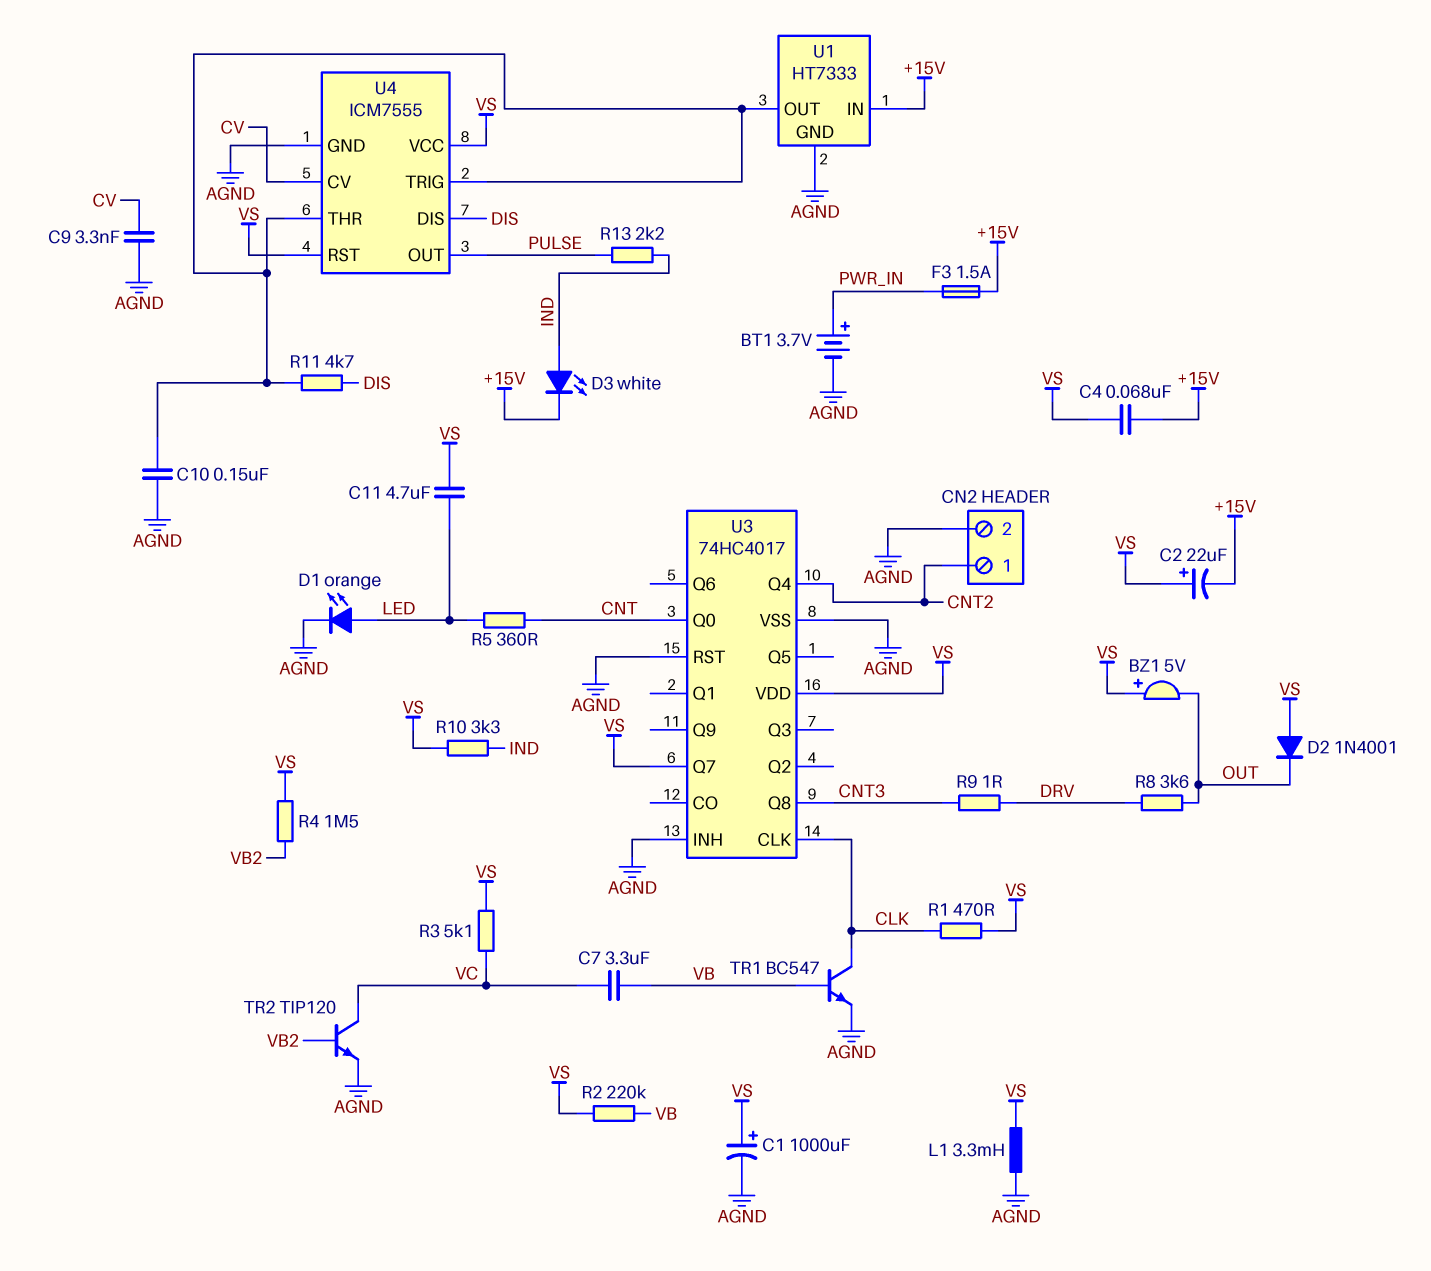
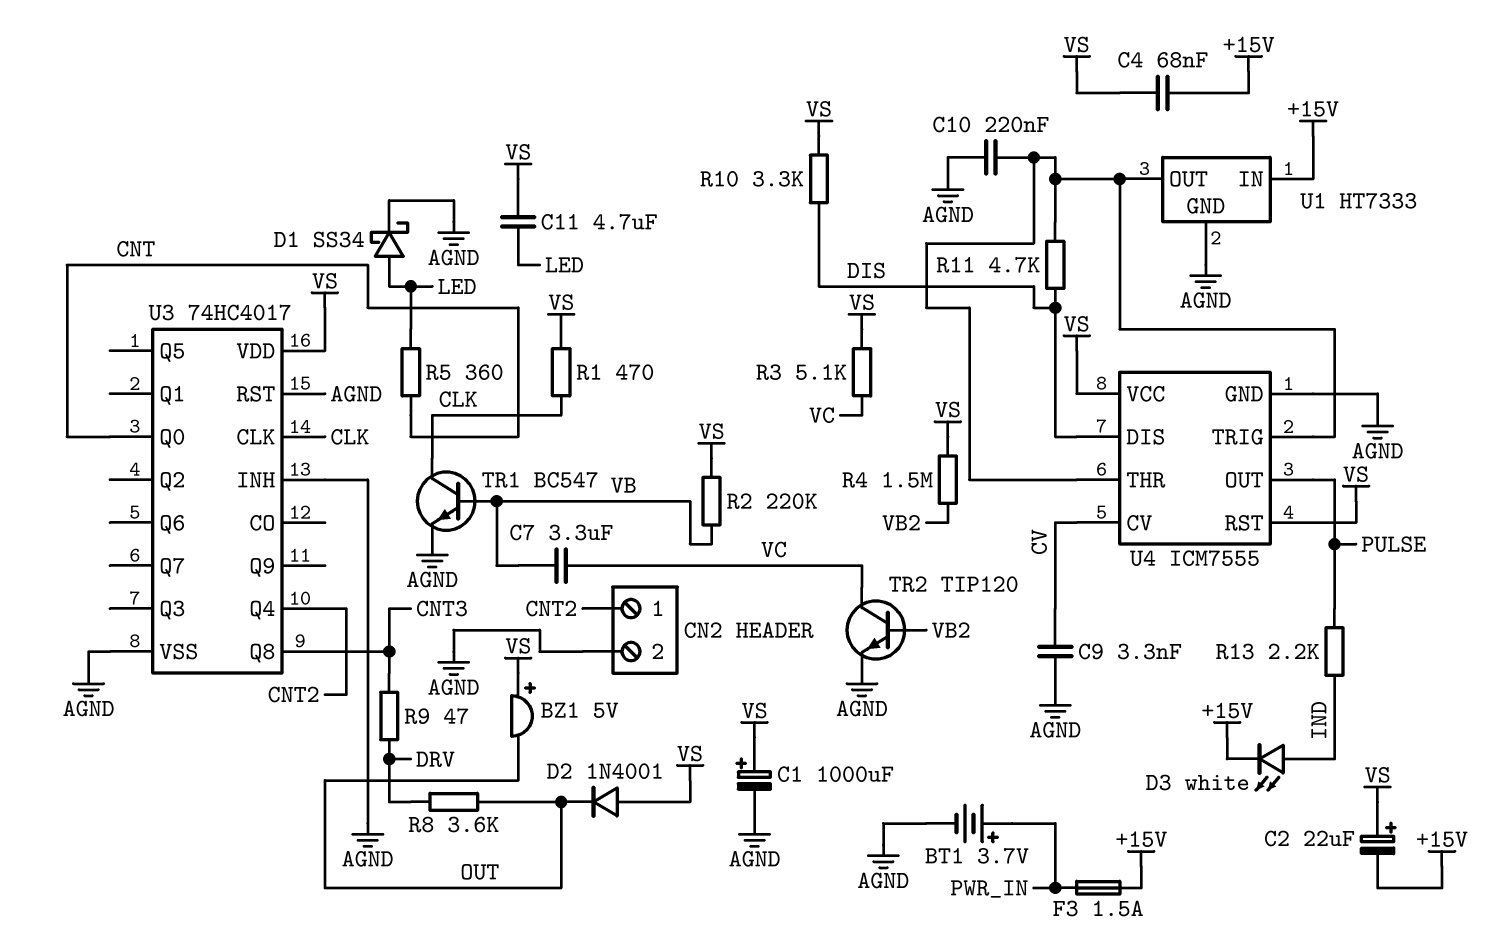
C10: 150nF (AGND, U1/OUT) -> 220nF (AGND, U1/OUT)
D1: LED orange (A LED, K AGND) -> schottky SS34 (A LED, K AGND)
L1: 3.3mH (AGND, VS) -> none
R9: 1 (CNT3, DRV) -> 47 (CNT3, DRV)
R10: 3.3k (IND, VS) -> 3.3k (DIS, VS)
U3 pin Q7: VS -> none

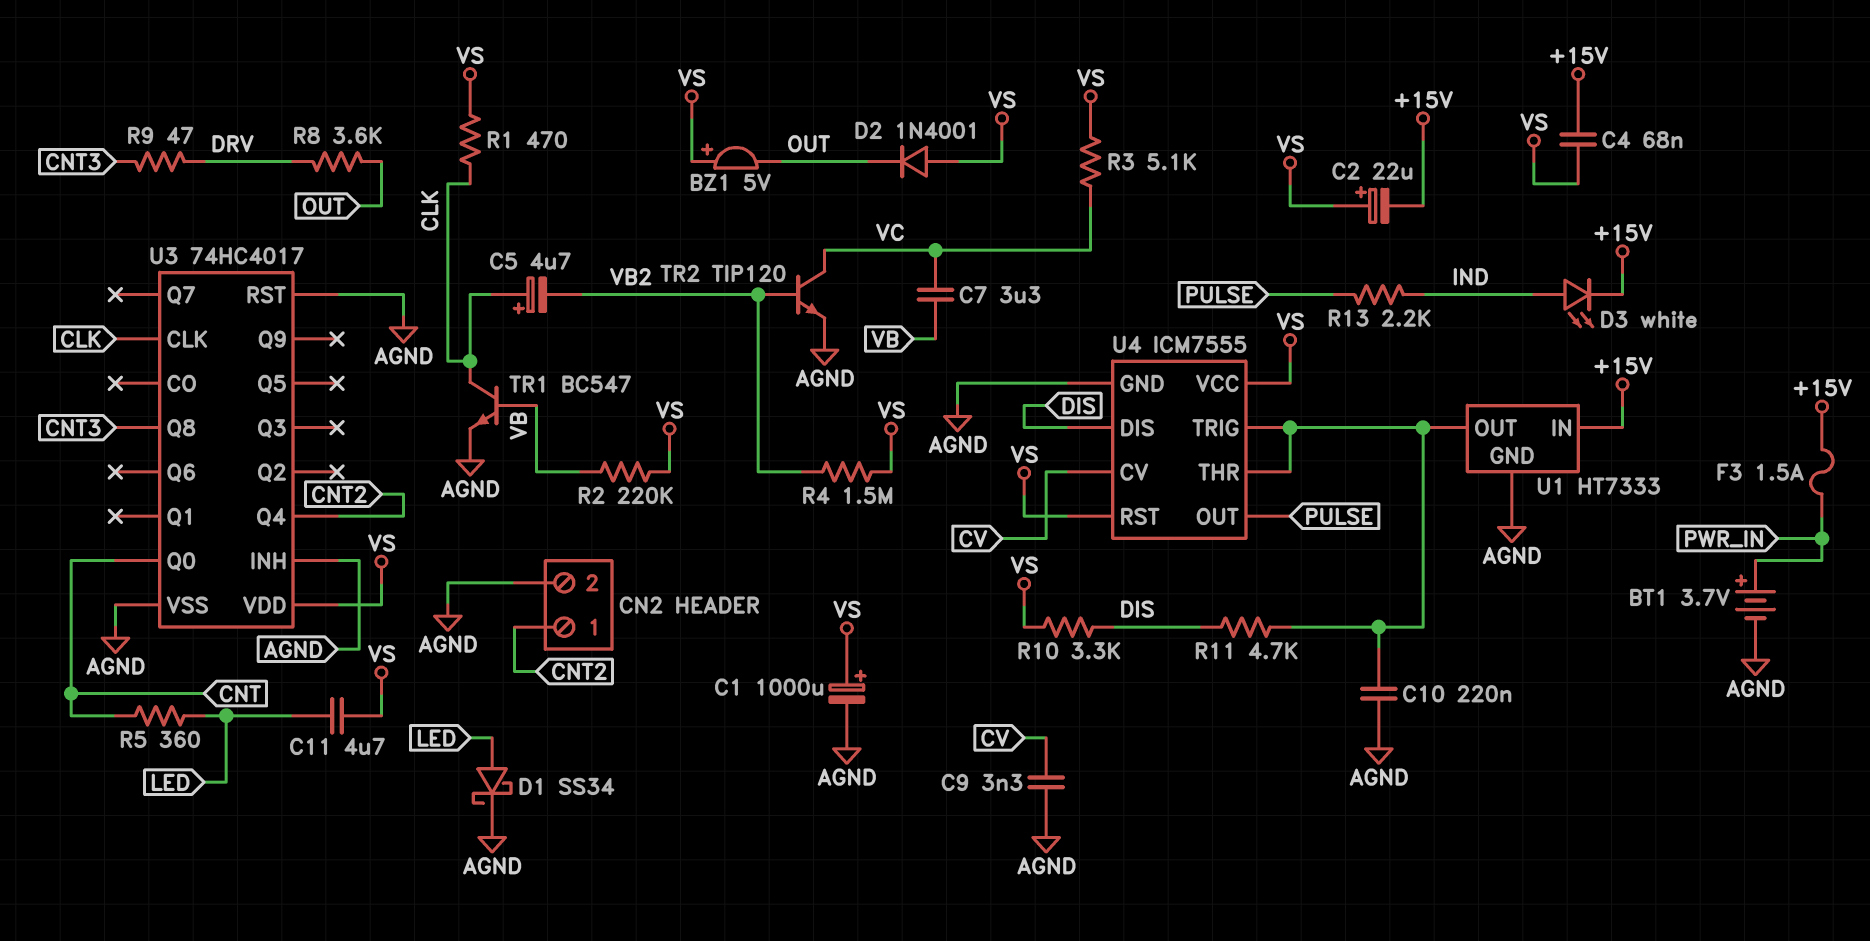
C5: none -> 4.7uF (plus CLK, minus VB2)

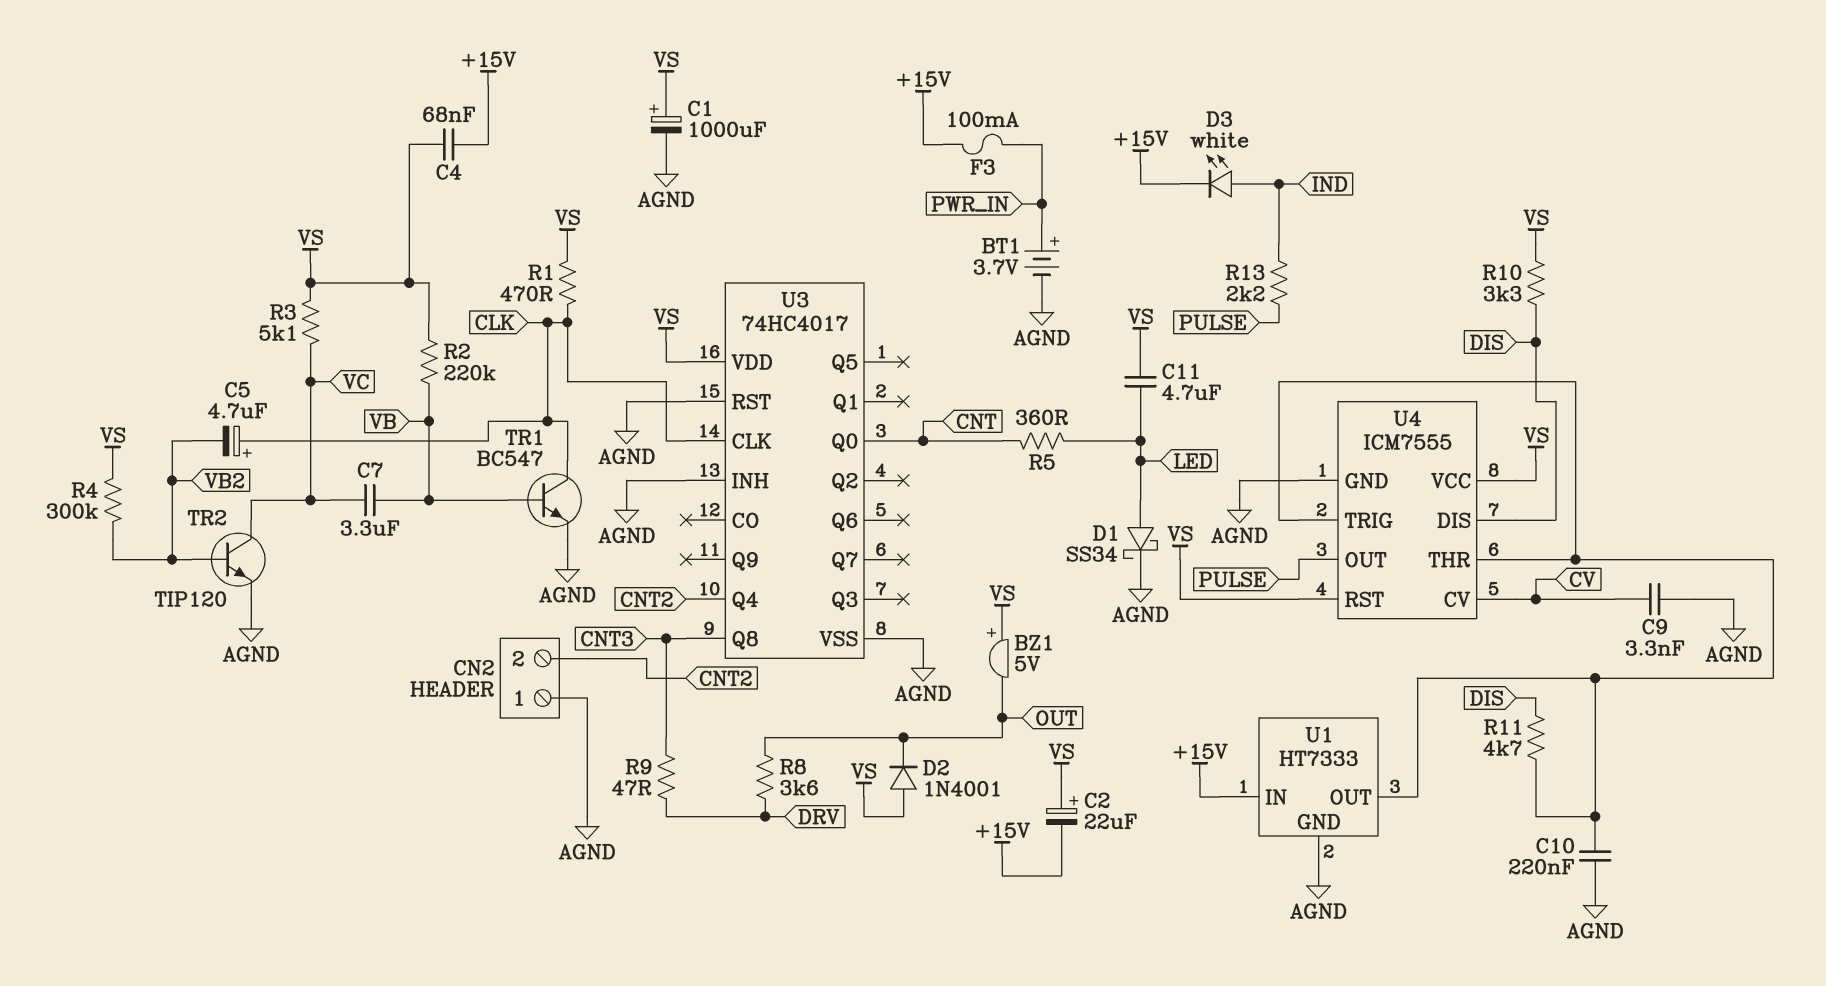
CN2 pin 1: CNT2 -> AGND
CN2 pin 2: AGND -> CNT2
F3: 1.5A (+15V, PWR_IN) -> 100mA (+15V, PWR_IN)
R4: 1.5M (VB2, VS) -> 300k (VB2, VS)

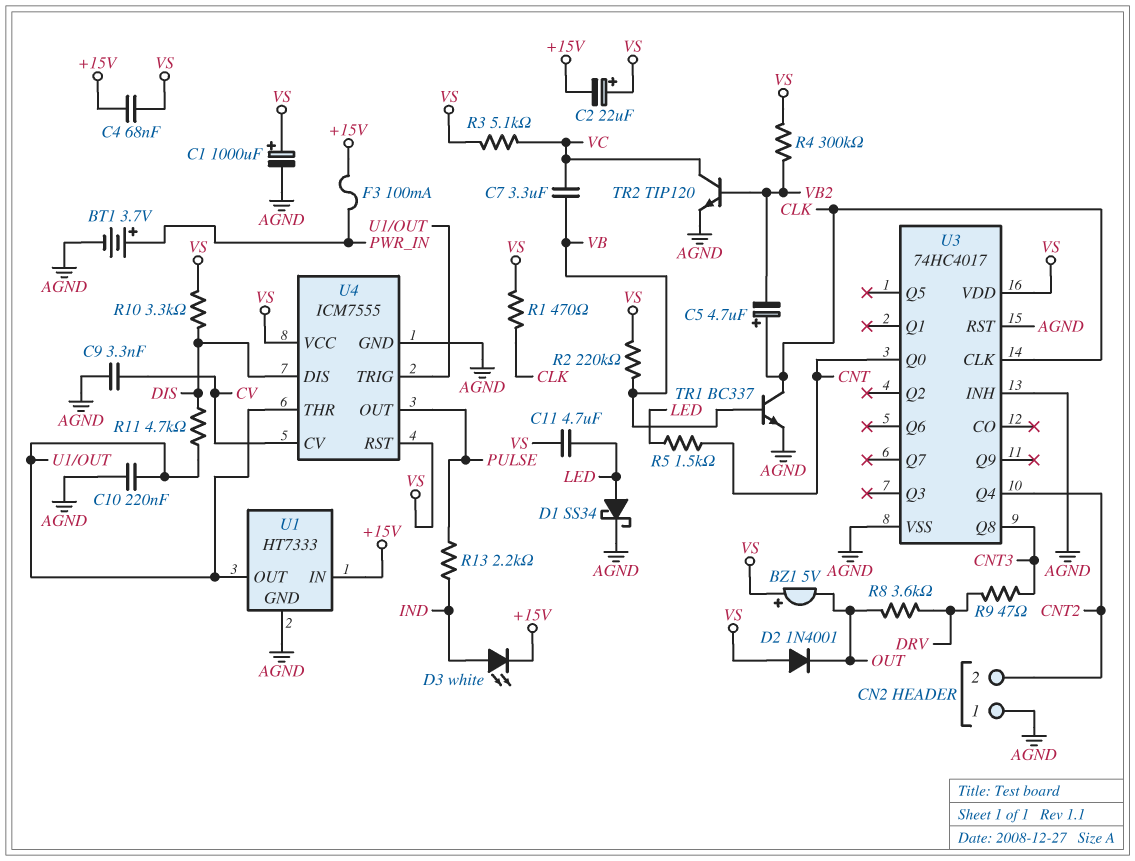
R5: 360 (CNT, LED) -> 1.5k (CNT, LED)
TR1: NPN BC547 (B VB, C CLK, E AGND) -> NPN BC337 (B VB, C CLK, E AGND)

